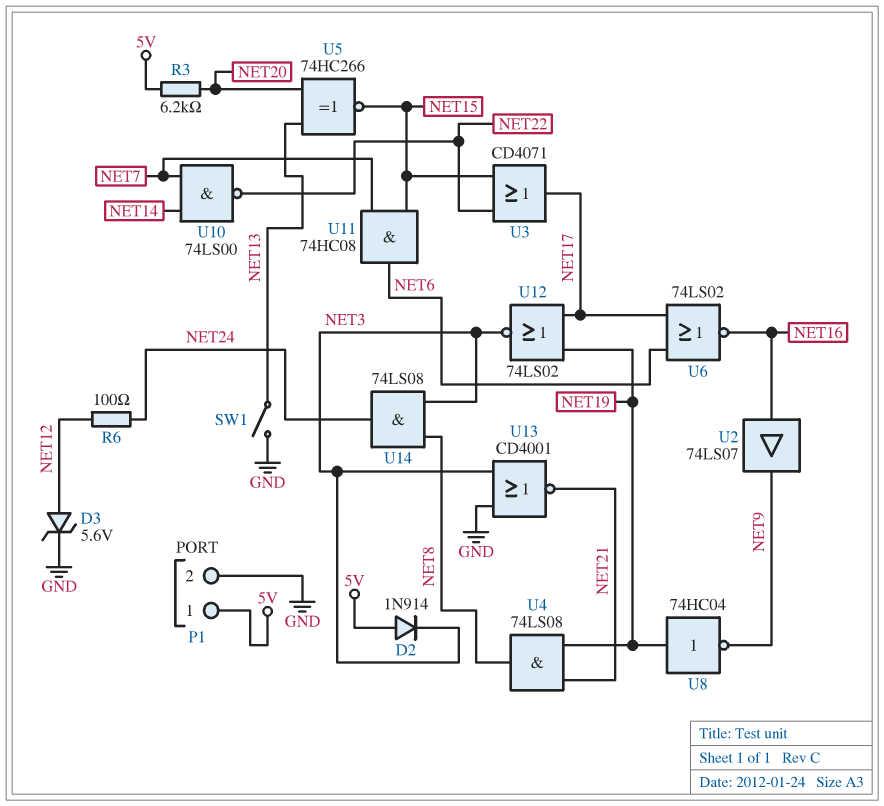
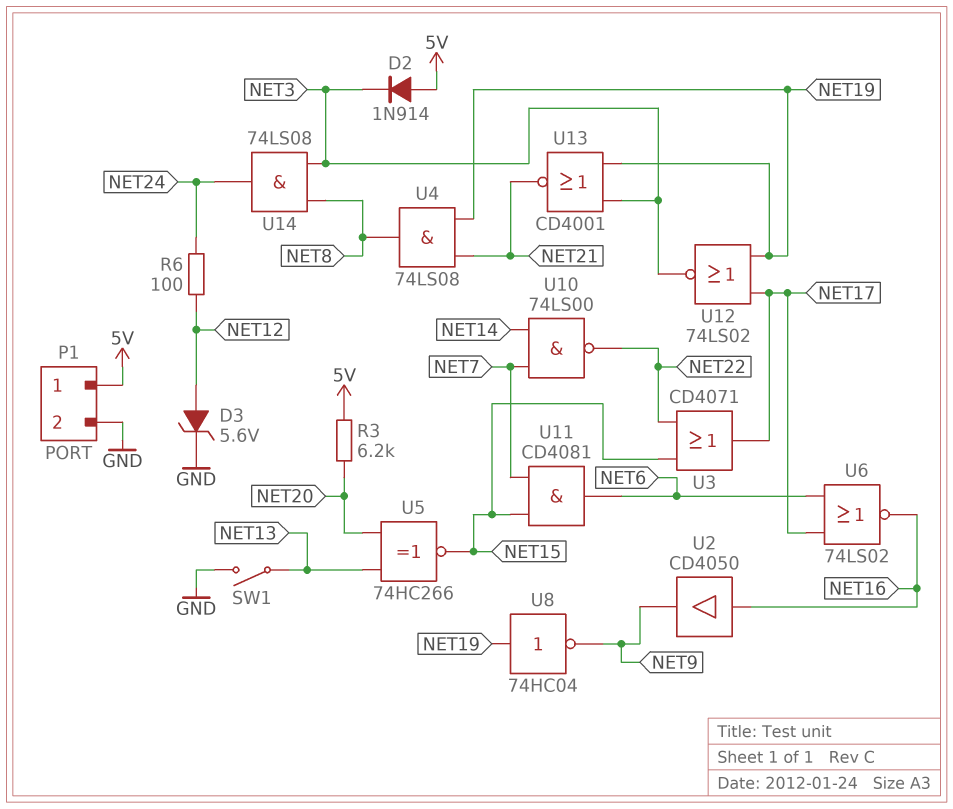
U2: buffer 74LS07 (in NET16, out NET9) -> buffer CD4050 (in NET16, out NET9)
U11: AND 74HC08 (in NET7, in NET15, out NET6) -> AND CD4081 (in NET7, in NET15, out NET6)
U13: NOR CD4001 (in GND, in NET3, out NET21) -> NOR CD4001 (in NET3, in NET19, out NET21)

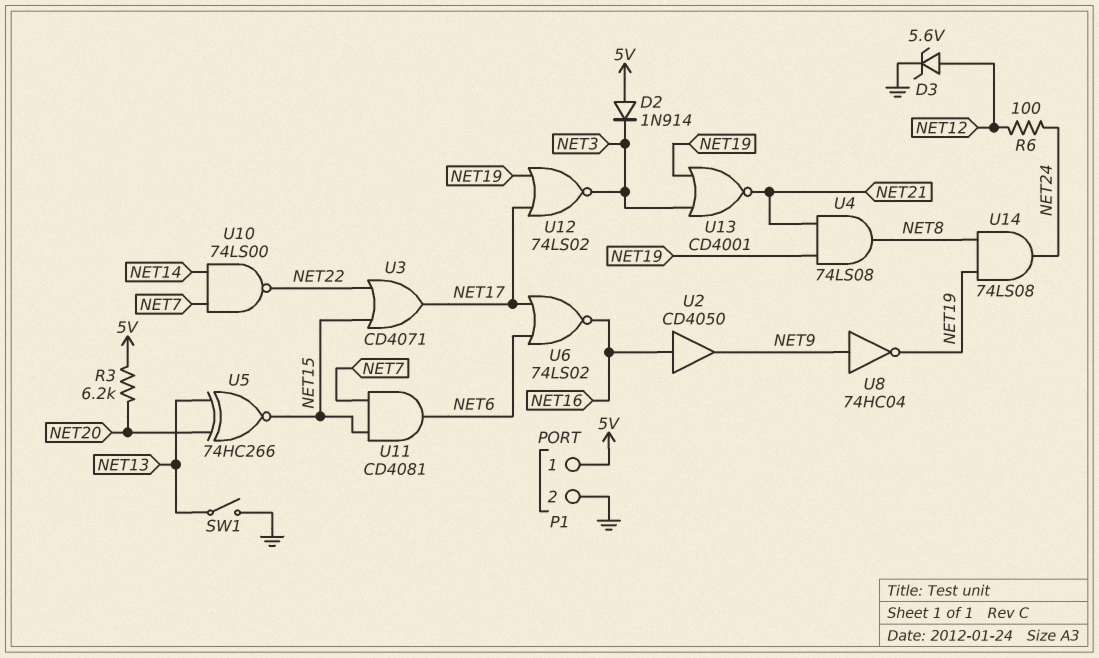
U8: NOT 74HC04 (in NET19, out NET9) -> NOT 74HC04 (in NET9, out NET19)
U14: AND 74LS08 (in NET3, in NET8, out NET24) -> AND 74LS08 (in NET8, in NET19, out NET24)

